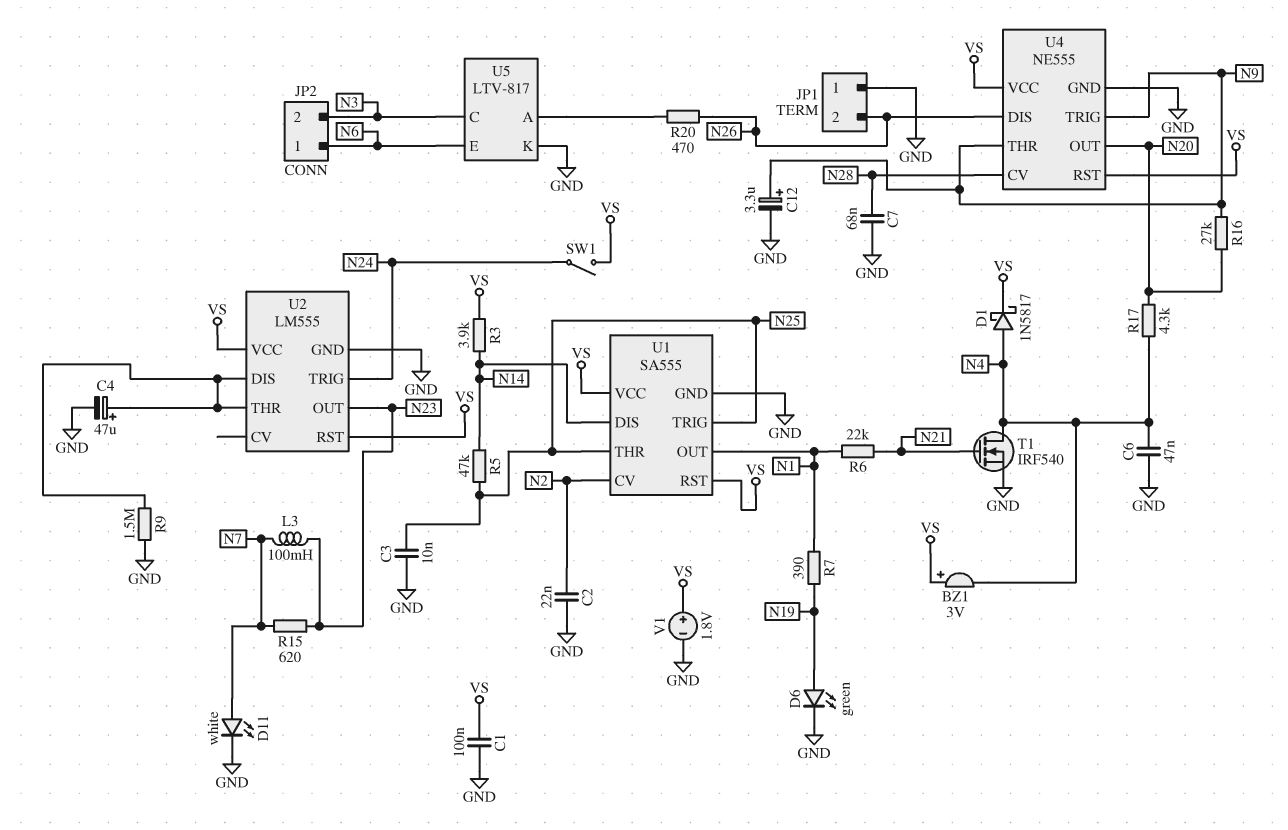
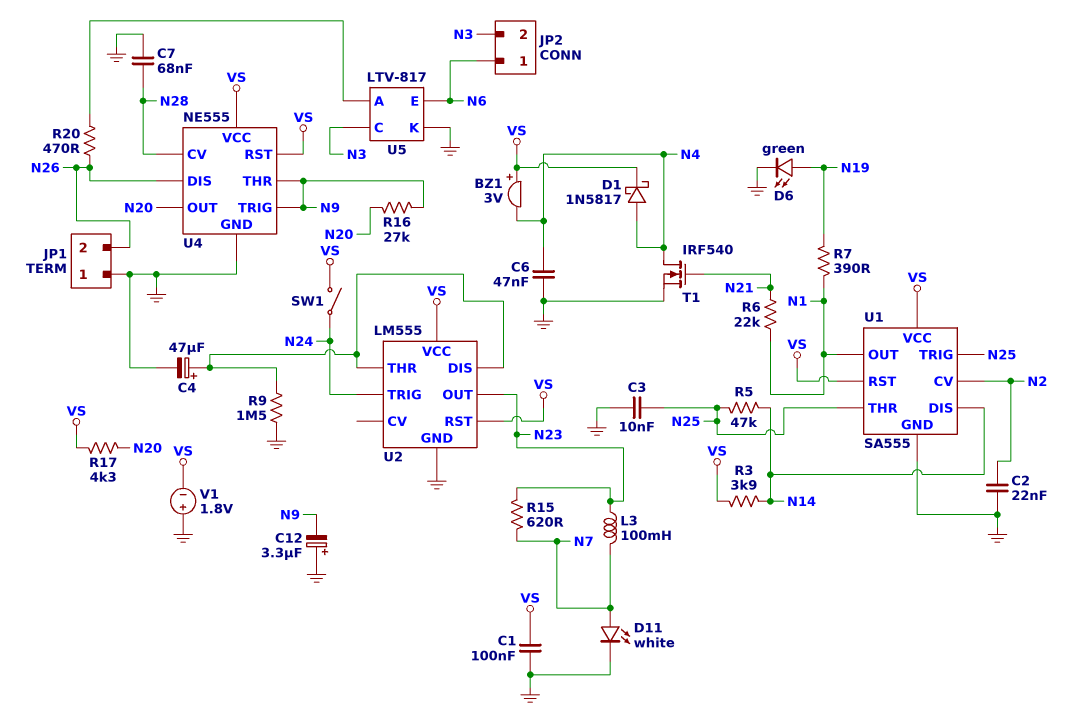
C12: 3.3uF (plus N9, minus GND) -> 3.3uF (plus GND, minus N9)
R17: 4.3k (N4, N20) -> 4.3k (N20, VS)
V1: 1.8V (plus VS, minus GND) -> 1.8V (plus GND, minus VS)

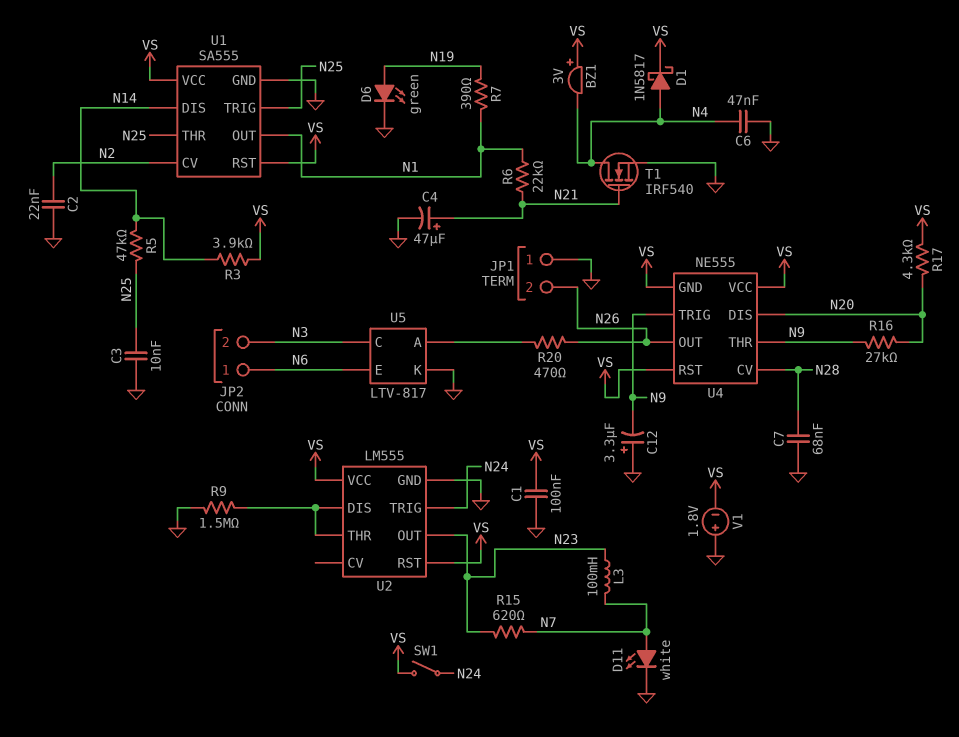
C4: 47uF (plus U2/DIS, minus GND) -> 47uF (plus N21, minus GND)
U4 pin DIS: N26 -> N20
U4 pin GND: GND -> VS
U4 pin OUT: N20 -> N26

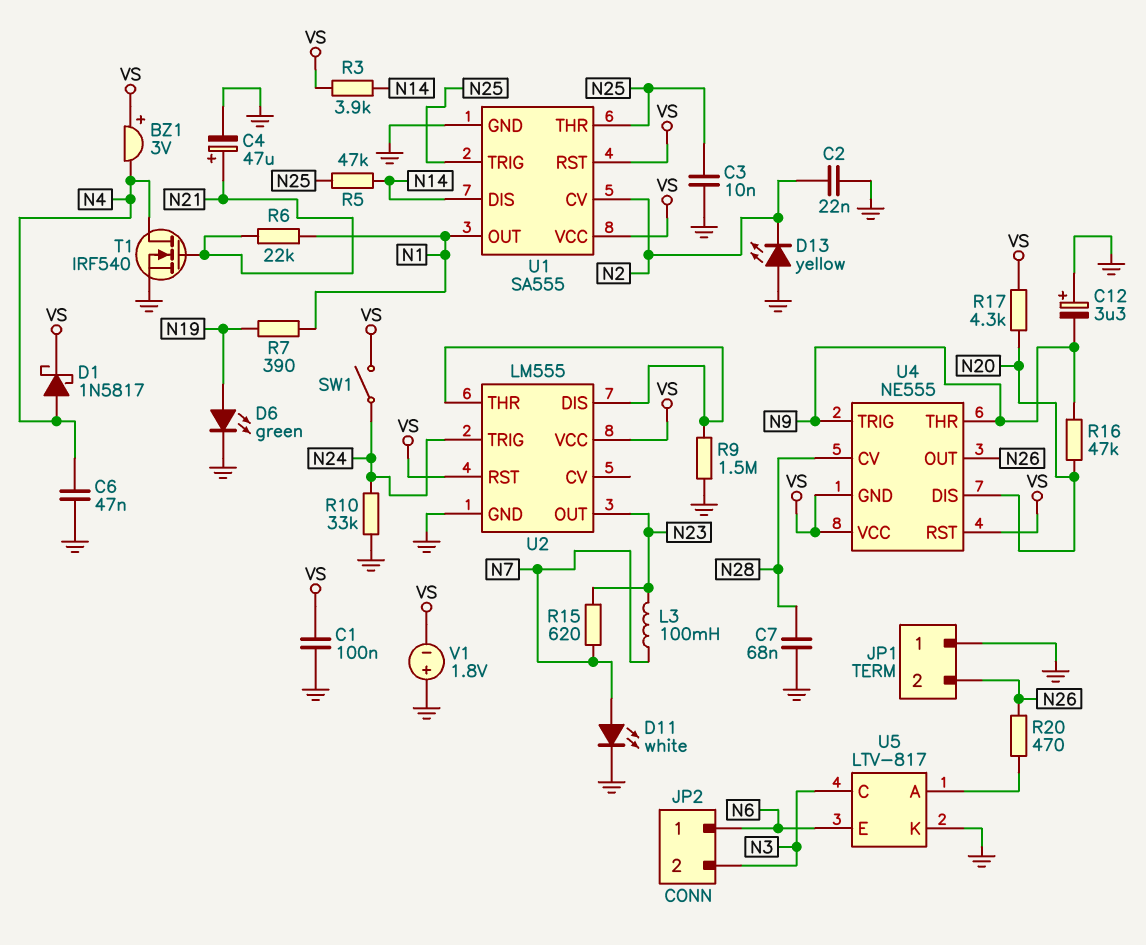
D13: none -> LED yellow (A GND, K N2)
R10: none -> 33k (GND, N24)
R16: 27k (N9, N20) -> 47k (N9, N20)

